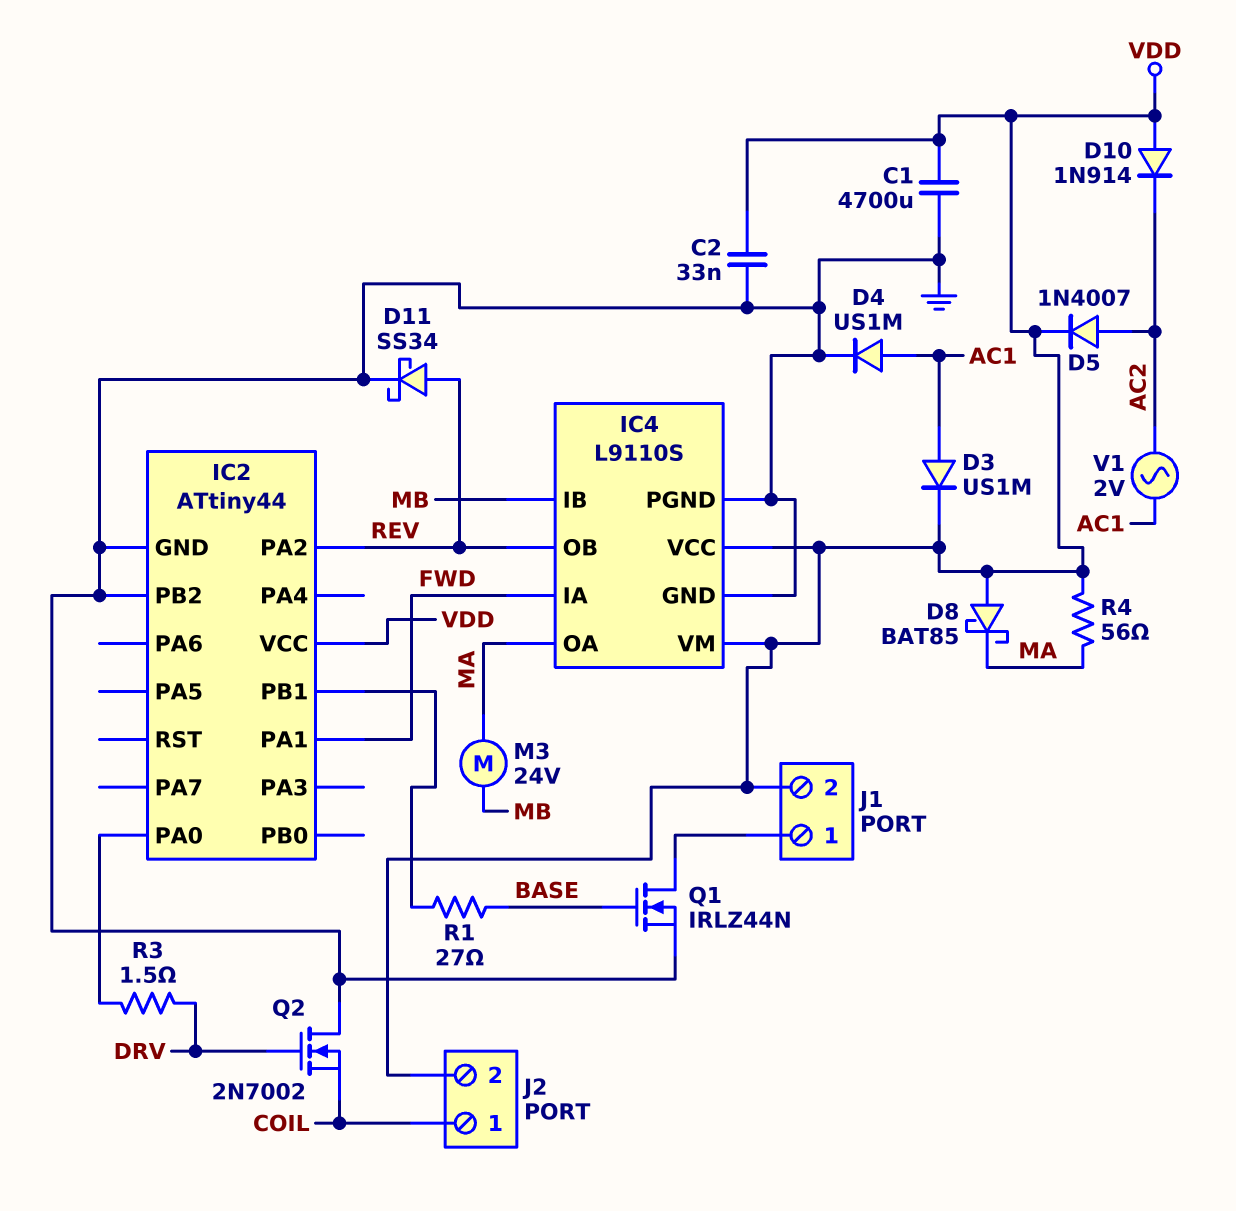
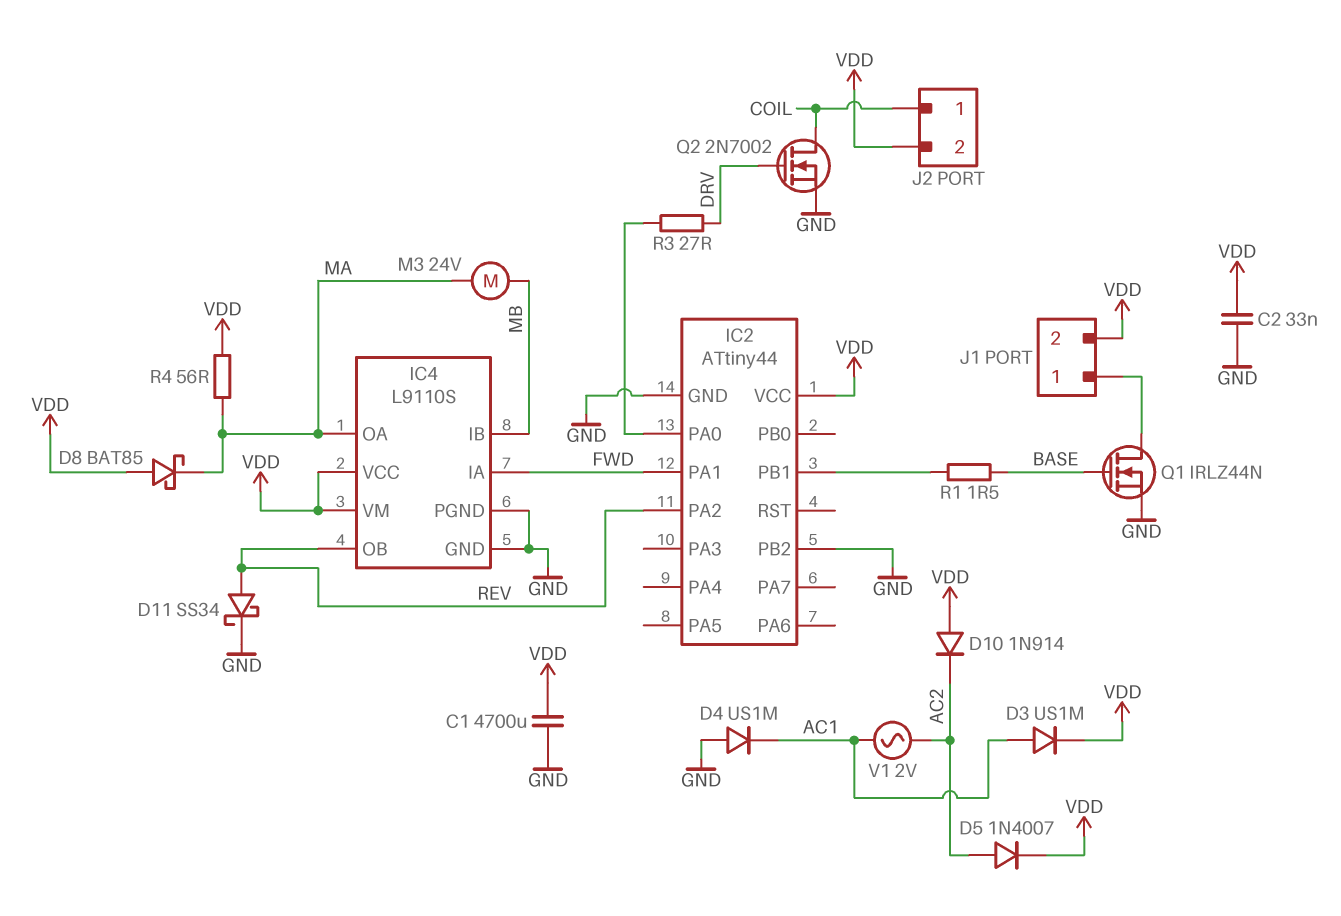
D4: diode US1M (A AC1, K GND) -> diode US1M (A GND, K AC1)
Q2: NMOS 2N7002 (G DRV, D GND, S COIL) -> NMOS 2N7002 (G DRV, D COIL, S GND)
R1: 27 (BASE, IC2/PB1) -> 1.5 (BASE, IC2/PB1)
R3: 1.5 (DRV, IC2/PA0) -> 27 (DRV, IC2/PA0)

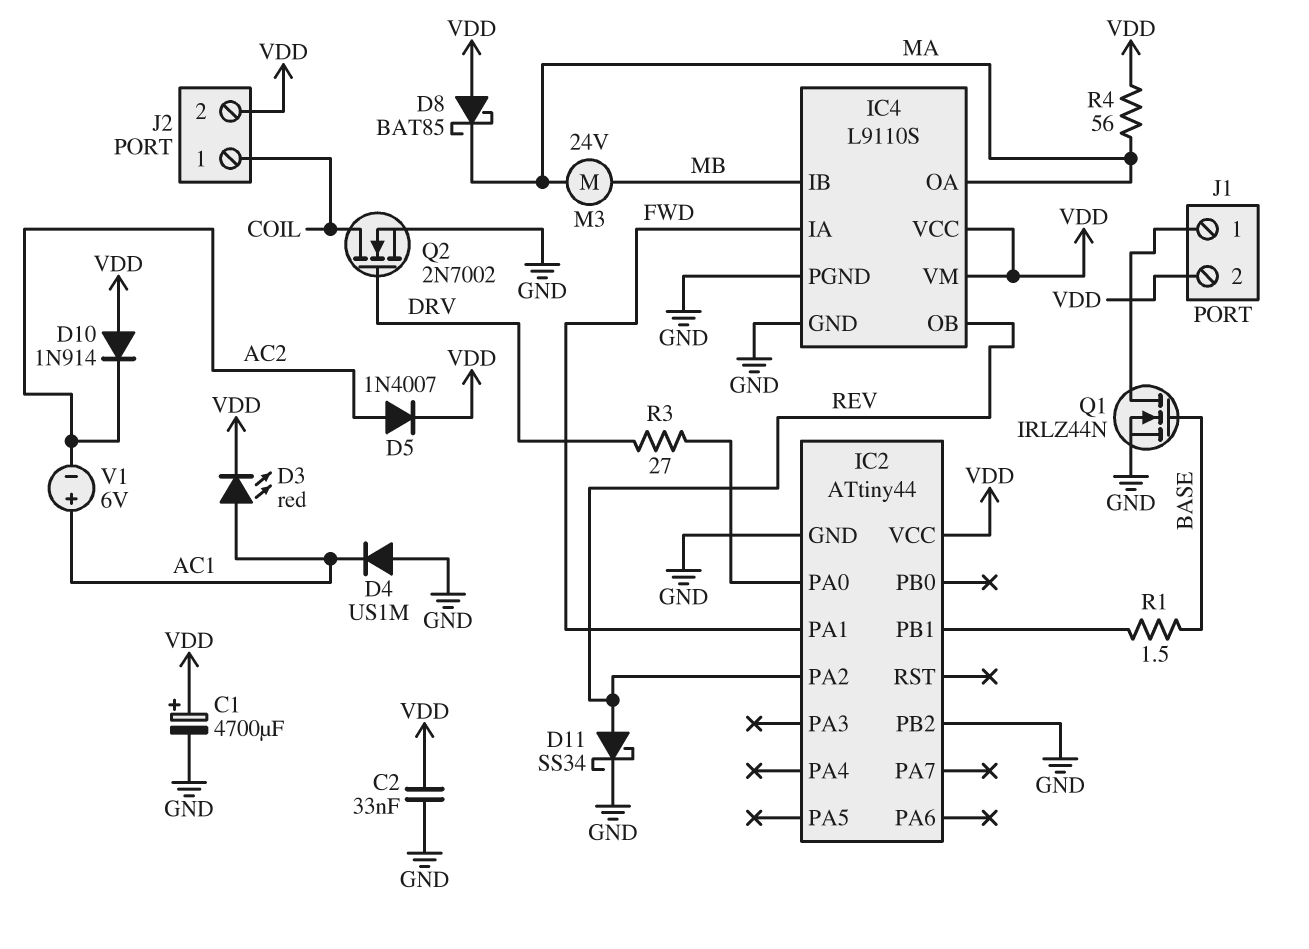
C1: 4700uF (GND, VDD) -> 4700uF (plus VDD, minus GND)
D3: diode US1M (A AC1, K VDD) -> LED red (A AC1, K VDD)
V1: AC 2V (AC1, AC2) -> 6V (plus AC1, minus AC2)

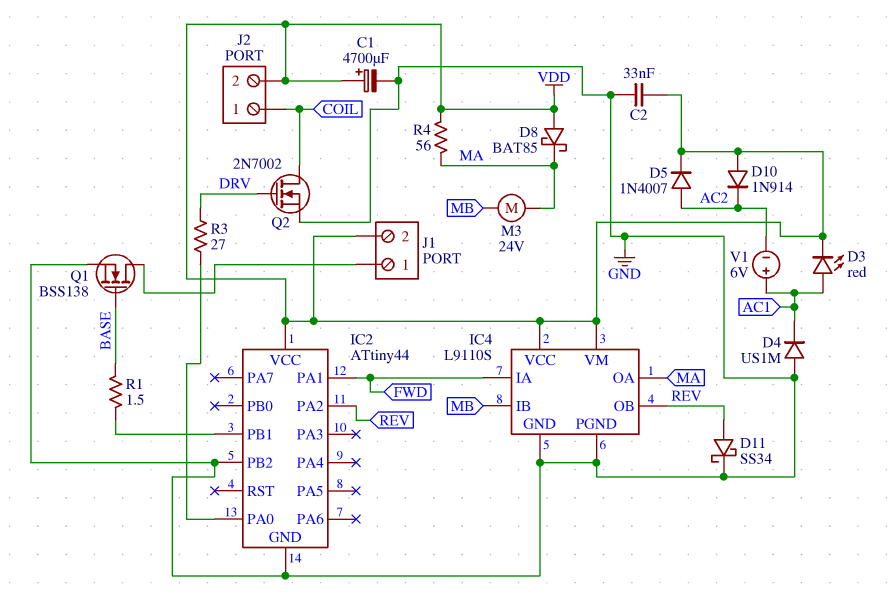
Q1: NMOS IRLZ44N (G BASE, D J1/1, S GND) -> NMOS BSS138 (G BASE, D J1/1, S GND)

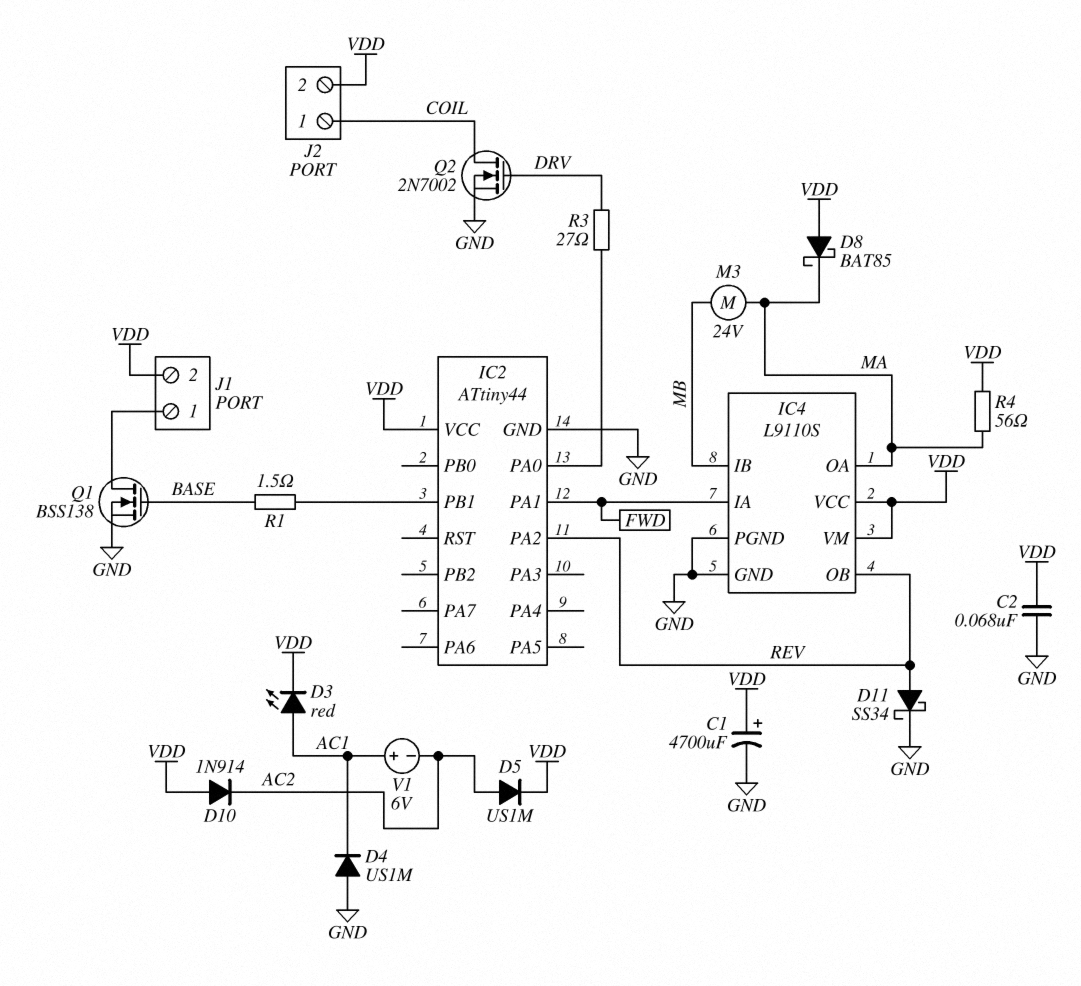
C2: 33nF (GND, VDD) -> 68nF (GND, VDD)
D5: diode 1N4007 (A AC2, K VDD) -> diode US1M (A AC2, K VDD)
IC2 pin PB2: GND -> none

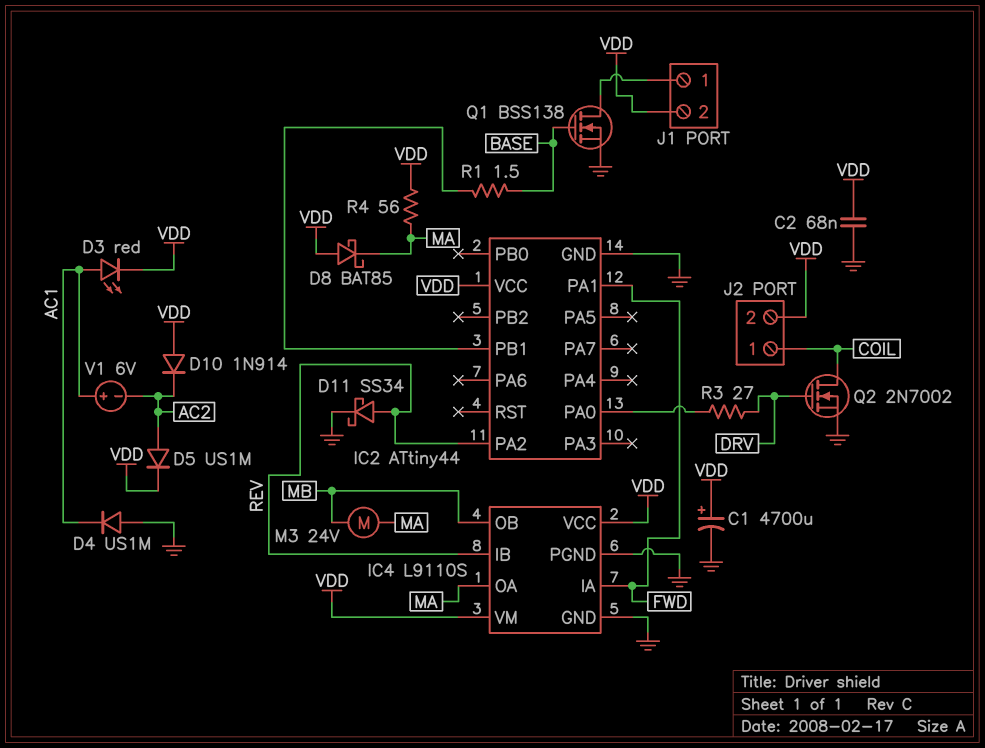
IC4 pin IB: MB -> REV
IC4 pin OB: REV -> MB

